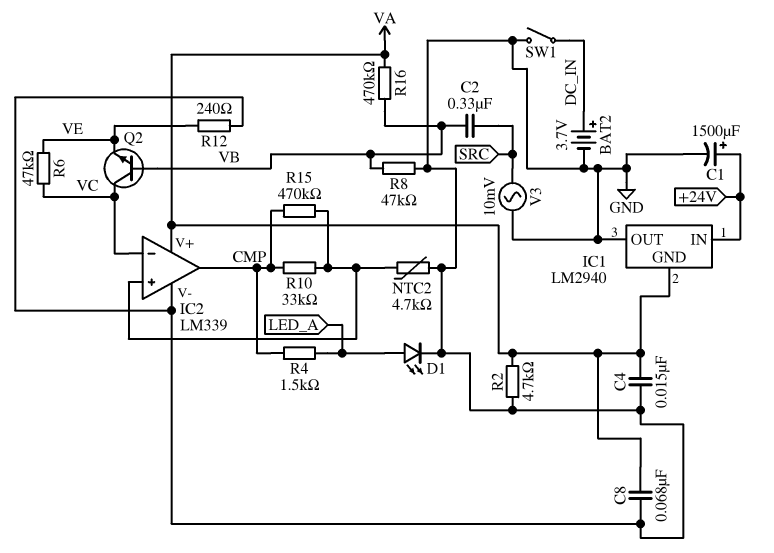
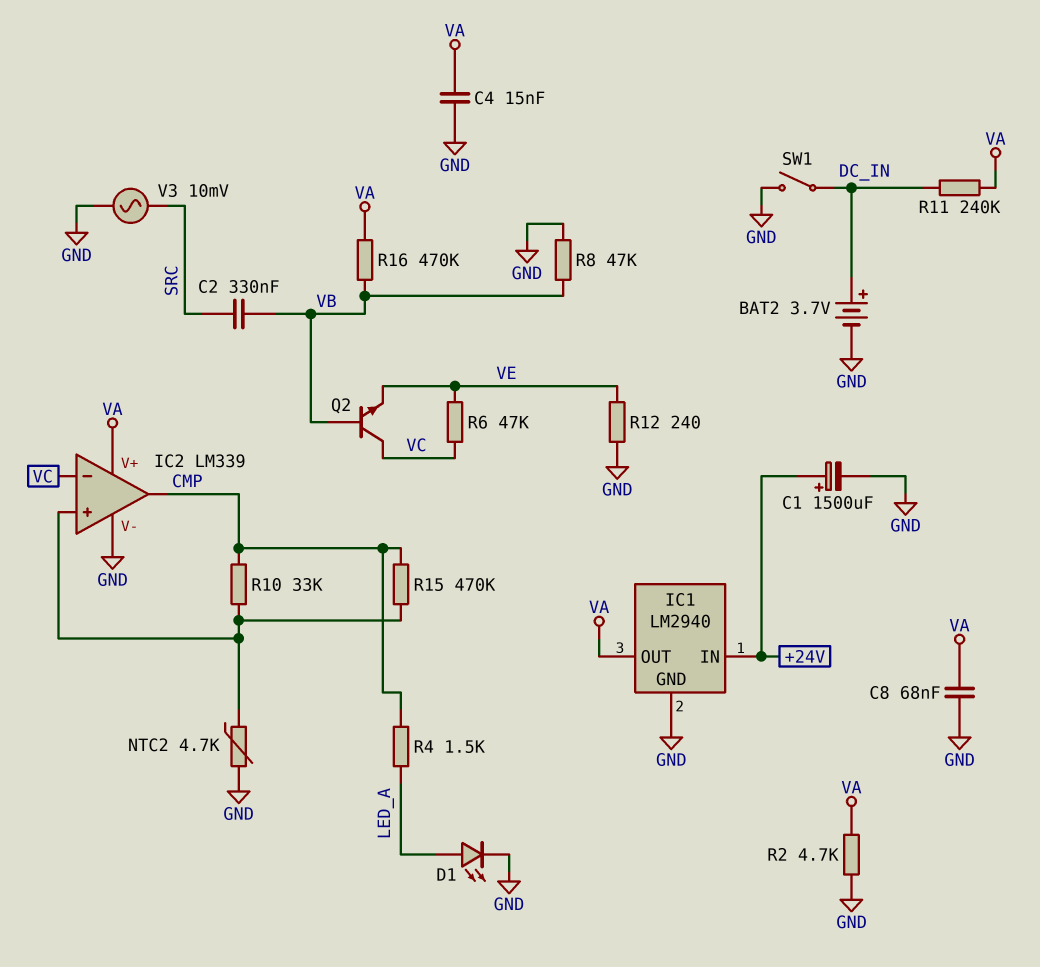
IC1 pin GND: VA -> GND
IC1 pin OUT: GND -> VA
R11: none -> 240k (DC_IN, VA)

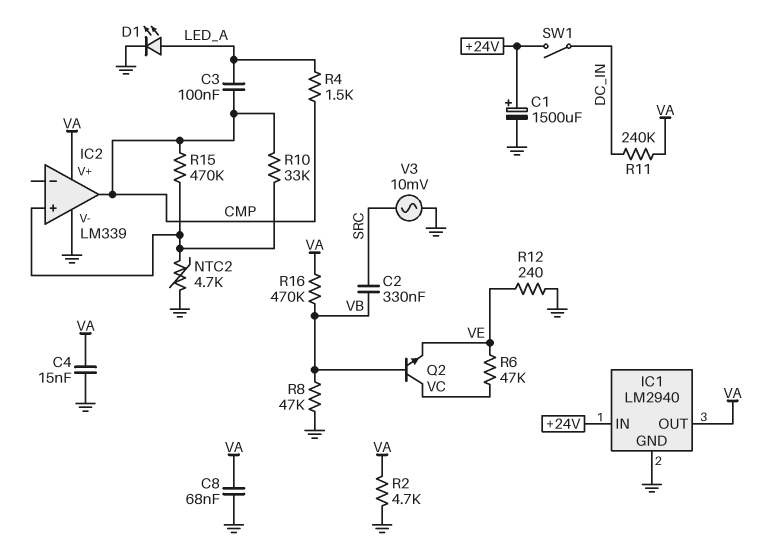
BAT2: 3.7V (plus DC_IN, minus GND) -> none
C3: none -> 100nF (CMP, LED_A)
IC2 pin in-: VC -> none
SW1: switch (DC_IN, GND) -> switch (+24V, DC_IN)

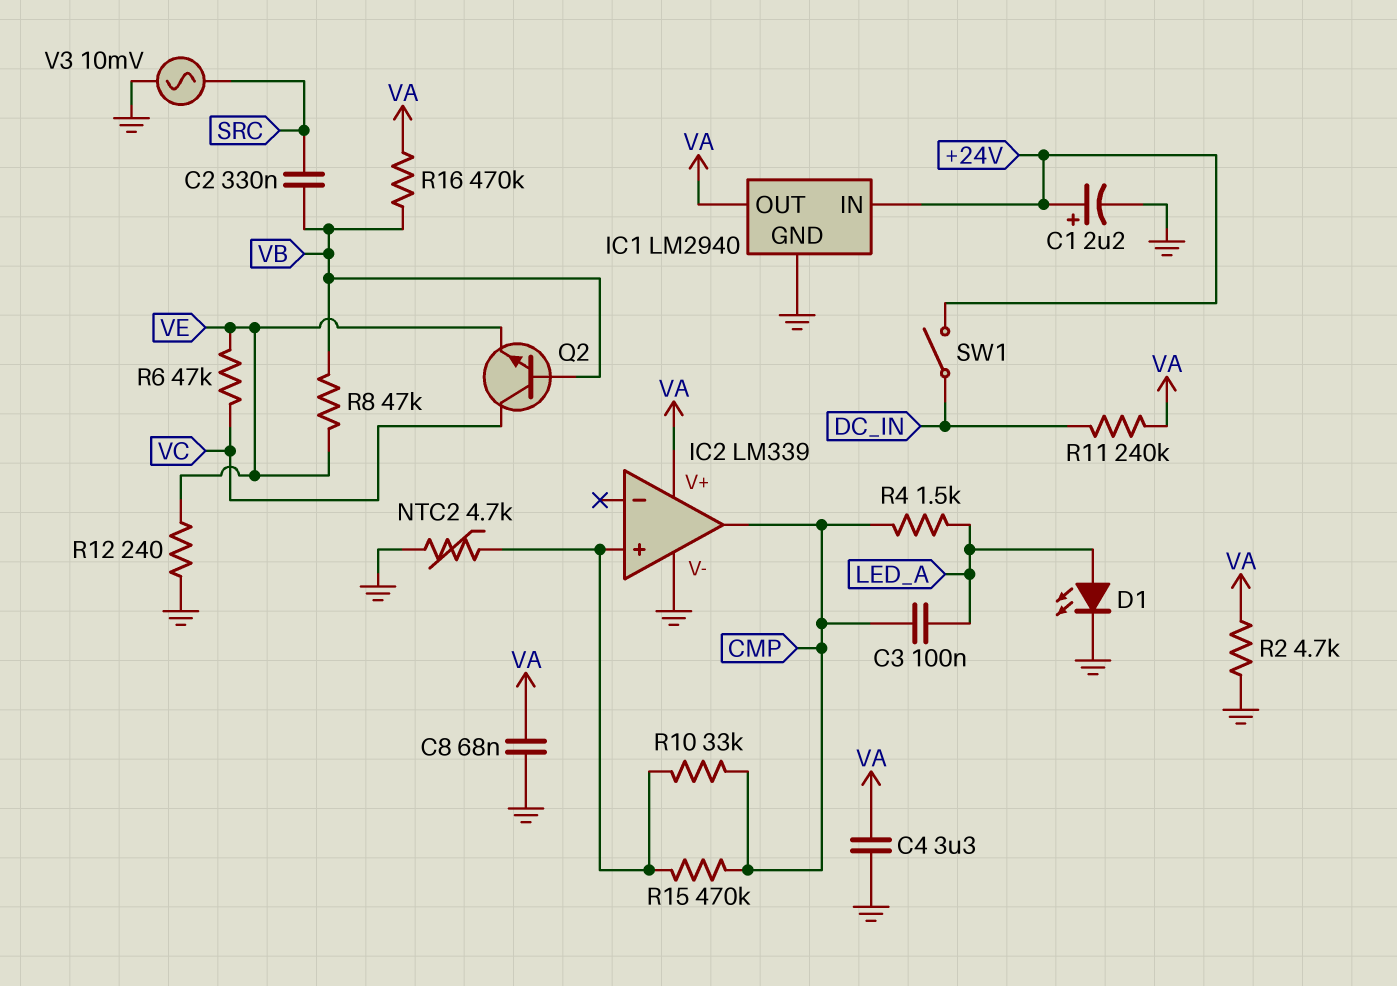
C1: 1500uF (plus +24V, minus GND) -> 2.2uF (plus +24V, minus GND)
C4: 15nF (GND, VA) -> 3.3uF (GND, VA)
R8: 47k (GND, VB) -> 47k (VB, VE)

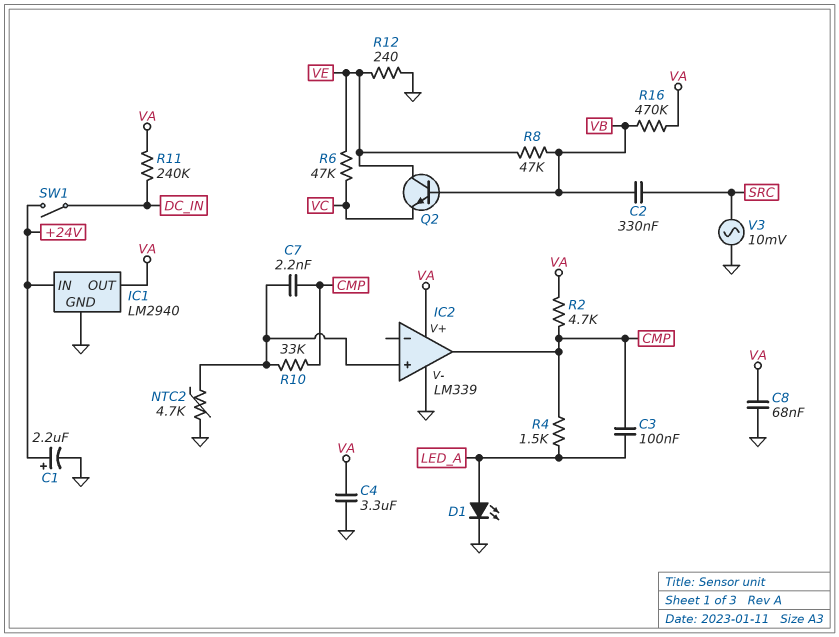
C7: none -> 2.2nF (CMP, IC2/in+)
Q2: NPN (B VB, C VC, E VE) -> NPN (B VB, C VE, E VC)
R2: 4.7k (GND, VA) -> 4.7k (CMP, VA)
R15: 470k (CMP, IC2/in+) -> none

